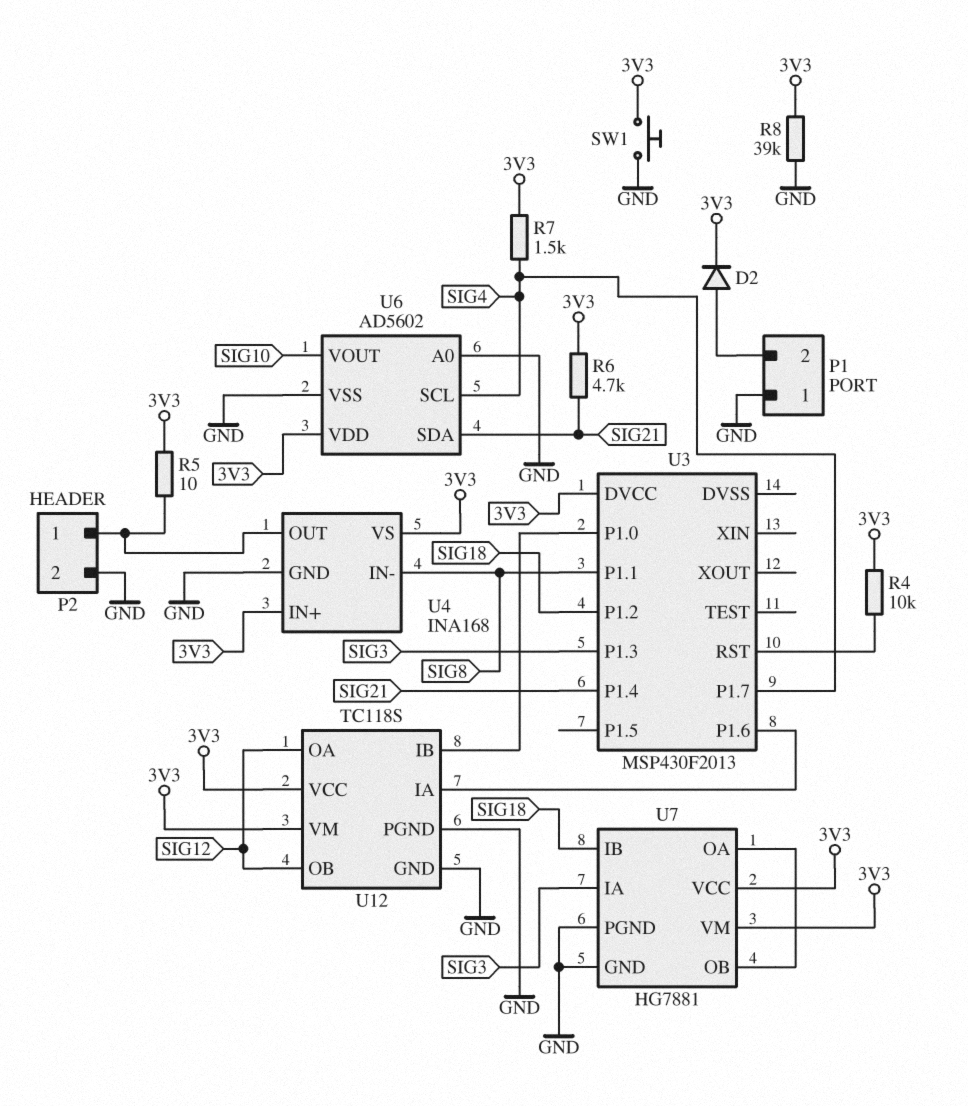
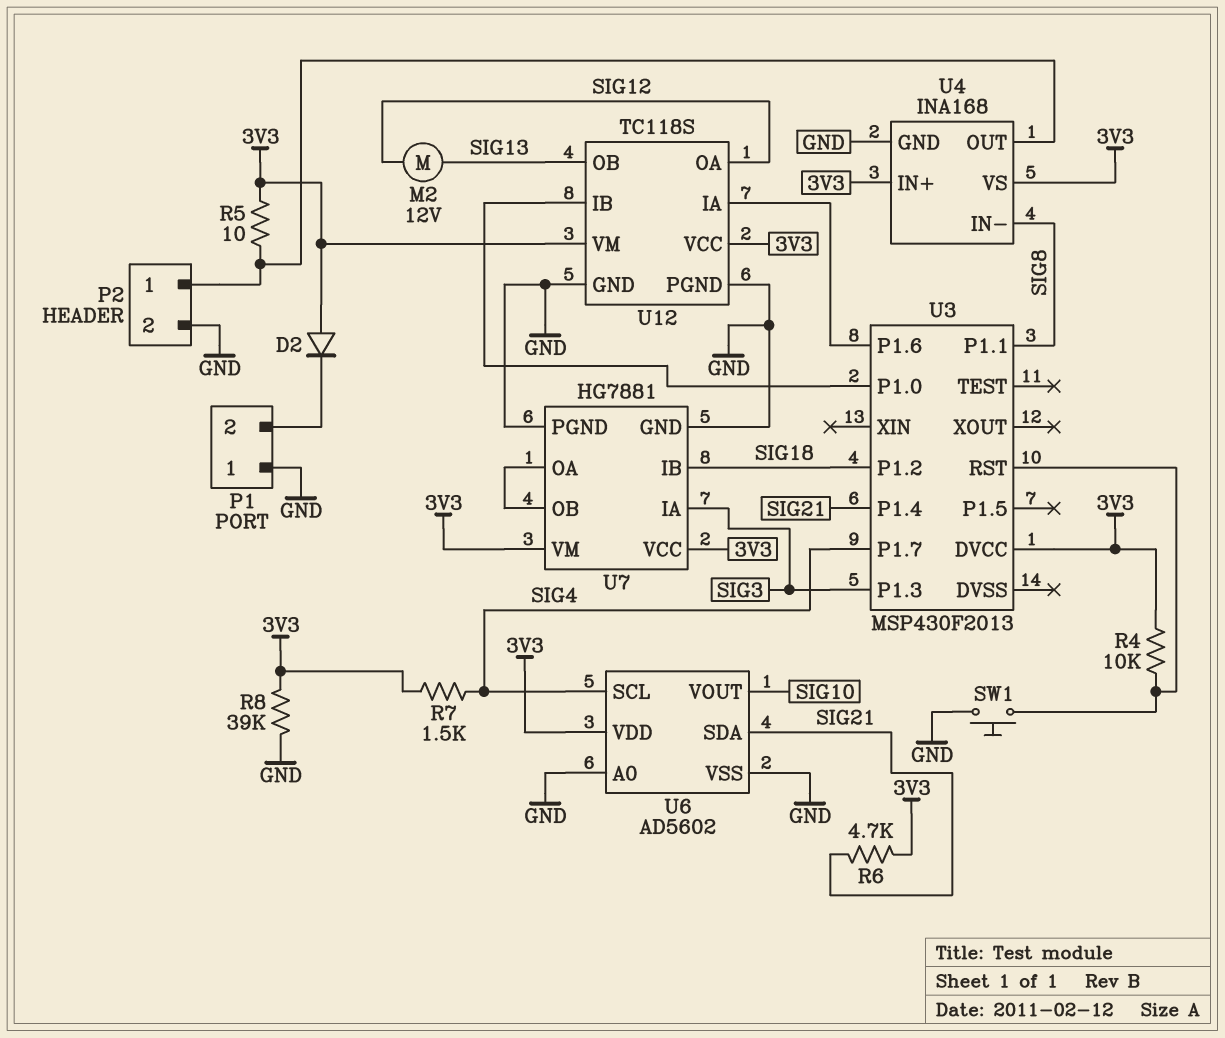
D2: diode (A P1/2, K 3V3) -> diode (A 3V3, K P1/2)
M2: none -> motor 12V (SIG12, SIG13)
SW1: button (3V3, GND) -> button (GND, U3/RST)
U12 pin OB: SIG12 -> SIG13

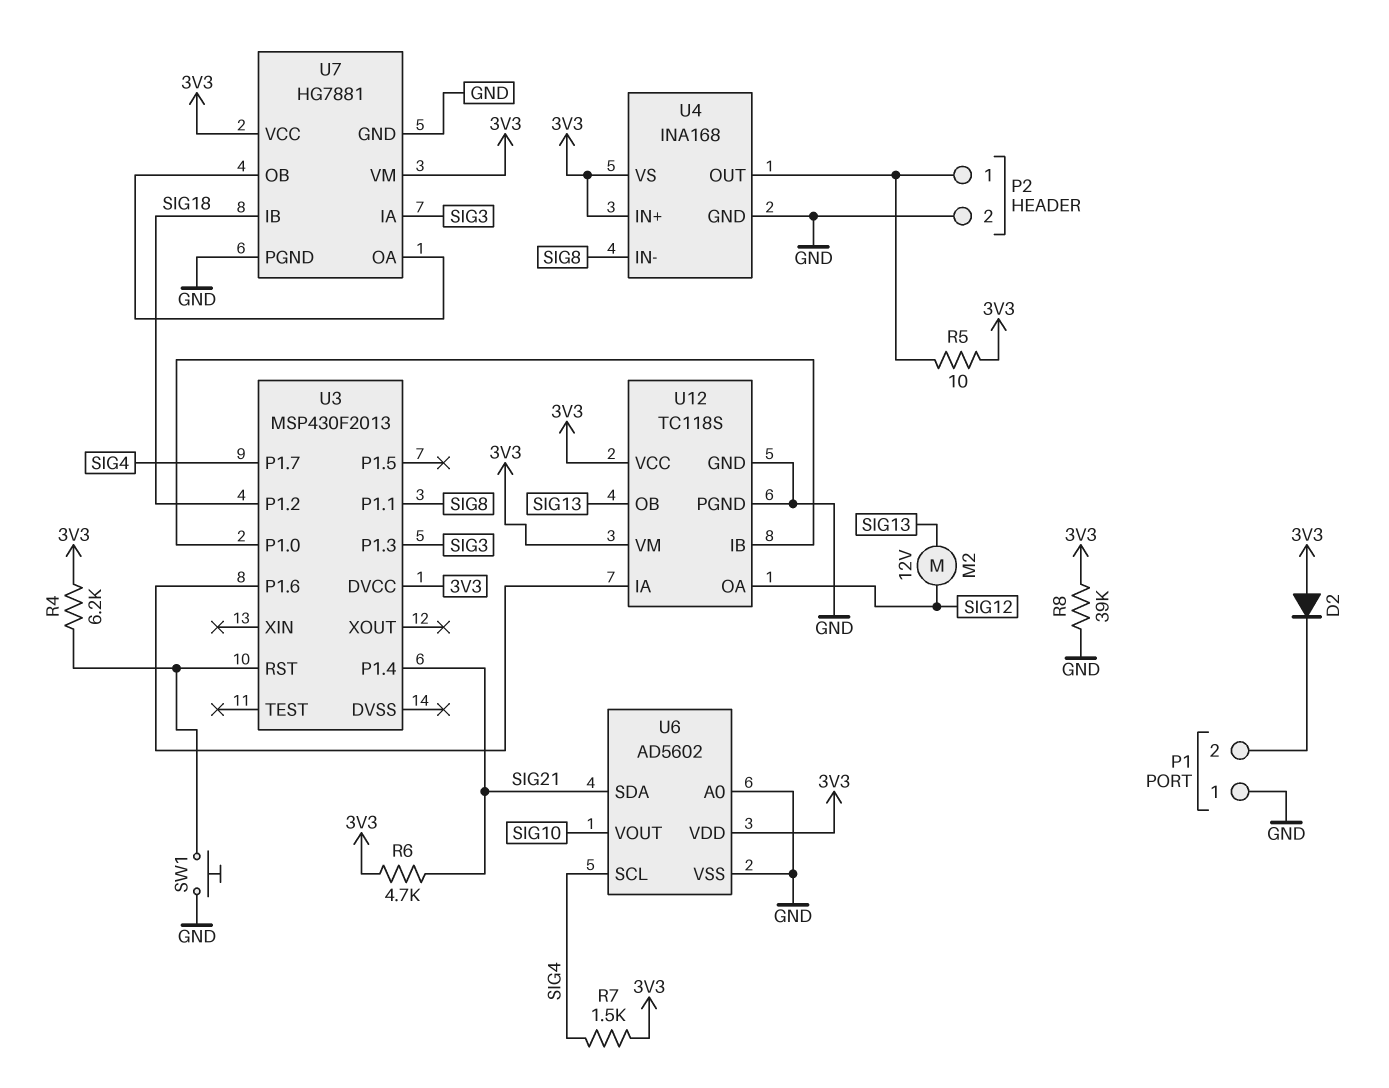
R4: 10k (3V3, U3/RST) -> 6.2k (3V3, U3/RST)

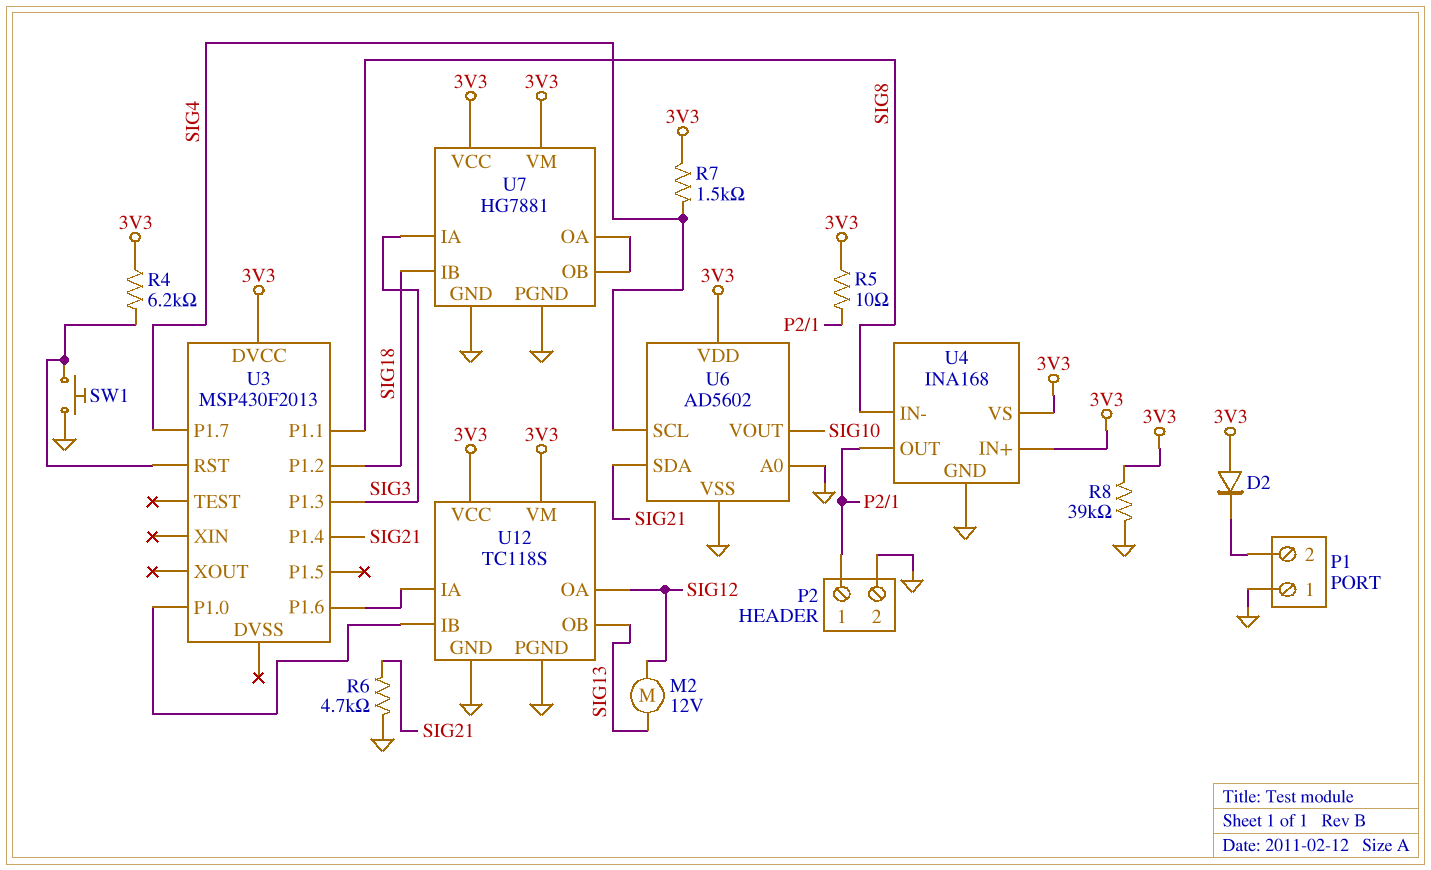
R6: 4.7k (3V3, SIG21) -> 4.7k (GND, SIG21)

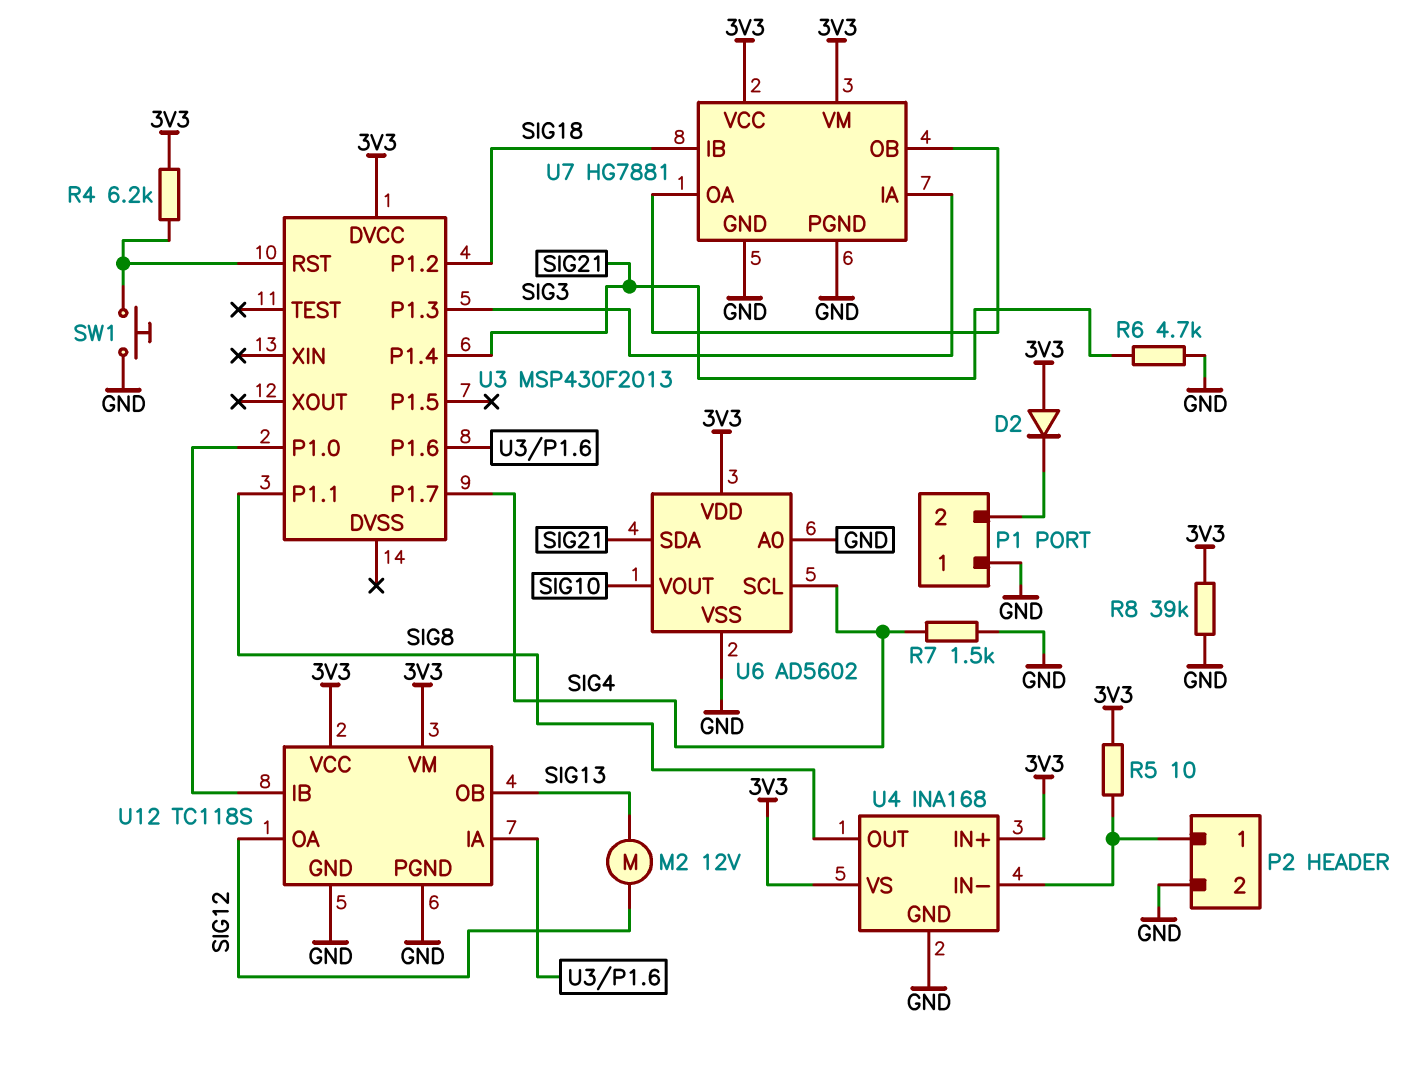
R7: 1.5k (3V3, SIG4) -> 1.5k (GND, SIG4)
U4 pin IN-: SIG8 -> P2/1
U4 pin OUT: P2/1 -> SIG8

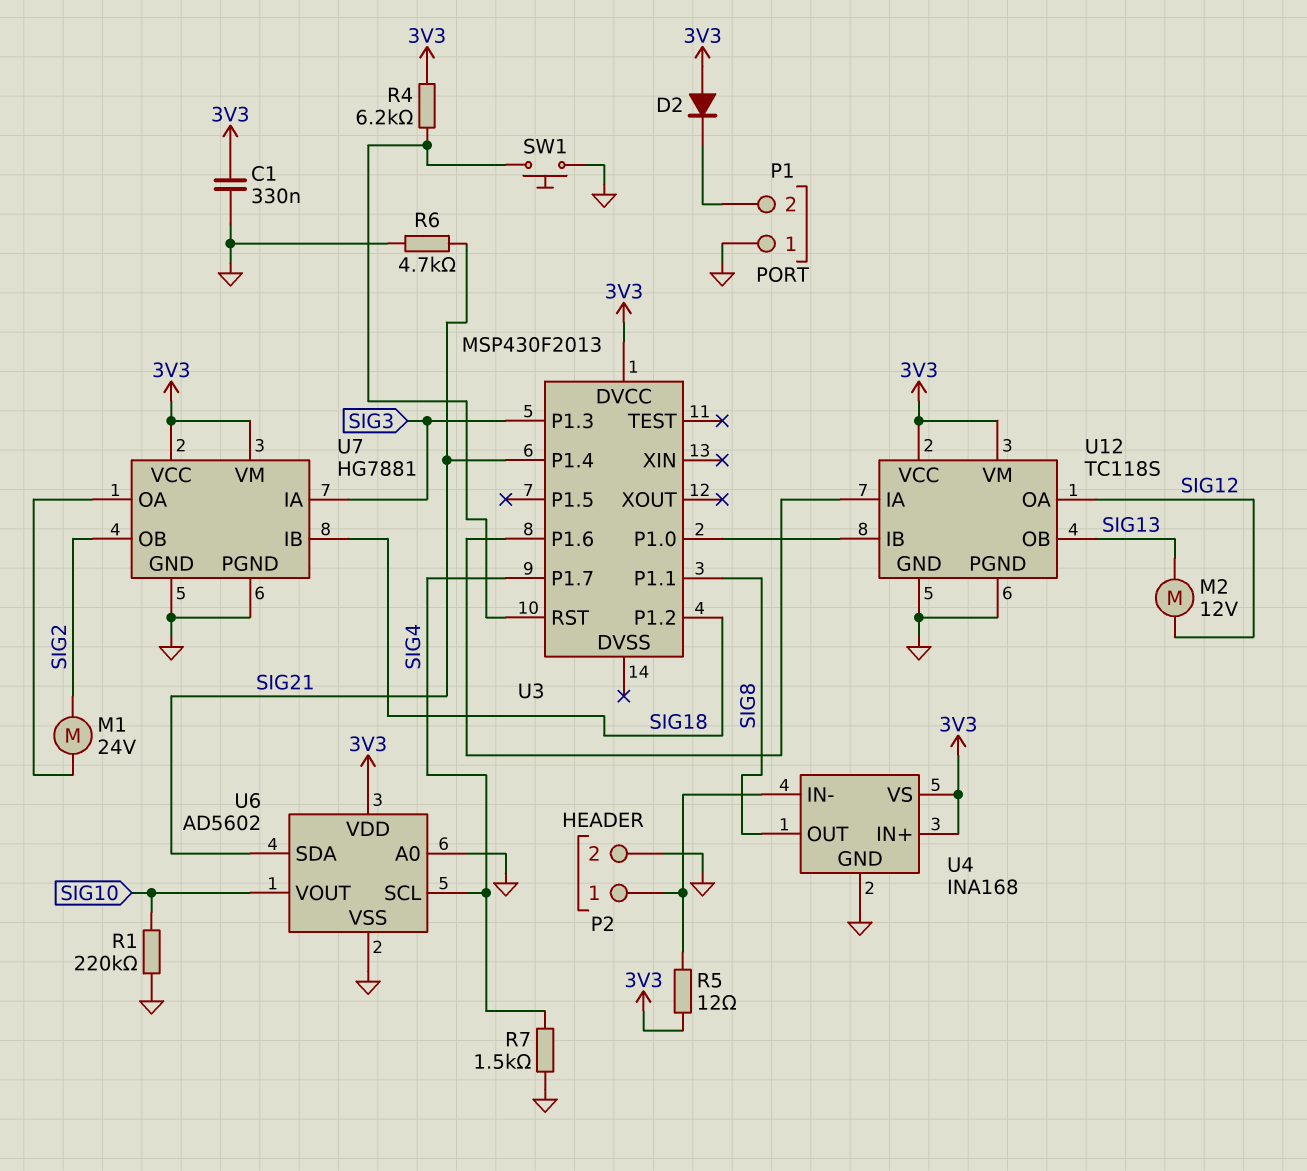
C1: none -> 330nF (3V3, GND)
M1: none -> motor 24V (SIG2, U7/OA)
R1: none -> 220k (GND, SIG10)
R5: 10 (3V3, P2/1) -> 12 (3V3, P2/1)
R8: 39k (3V3, GND) -> none
U7 pin OB: U7/OA -> SIG2

